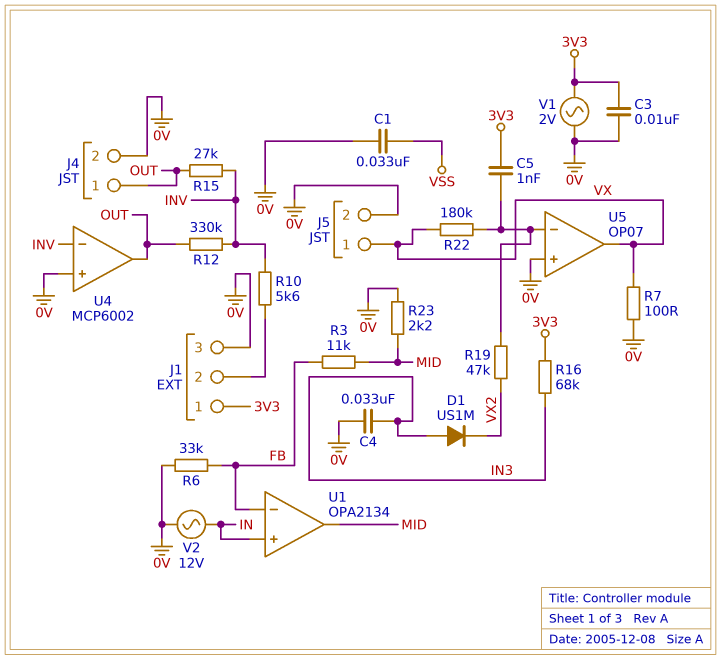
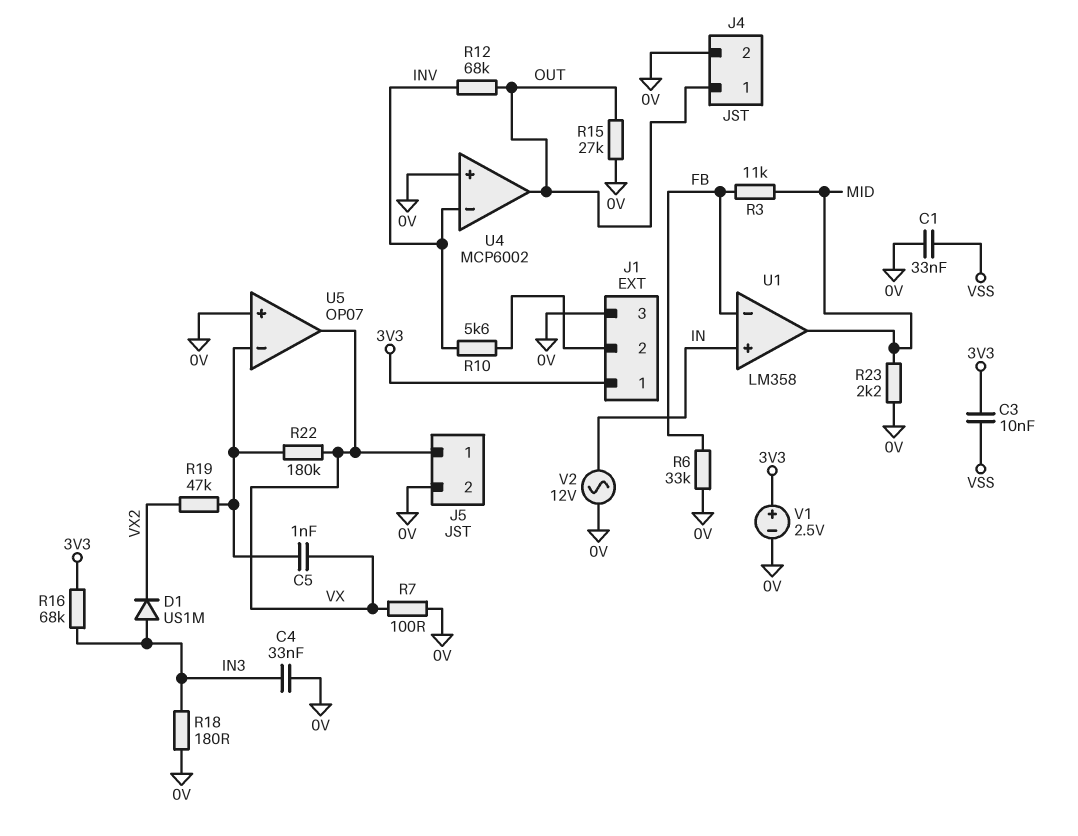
C3: 10nF (0V, 3V3) -> 10nF (3V3, VSS)
C5: 1nF (3V3, U5/in-) -> 1nF (U5/in-, VX)
R12: 330k (INV, OUT) -> 68k (INV, OUT)
R15: 27k (INV, OUT) -> 27k (0V, OUT)
R18: none -> 180 (0V, IN3)
U1: OPA2134 -> LM358
V1: AC 2V (0V, 3V3) -> 2.5V (plus 3V3, minus 0V)

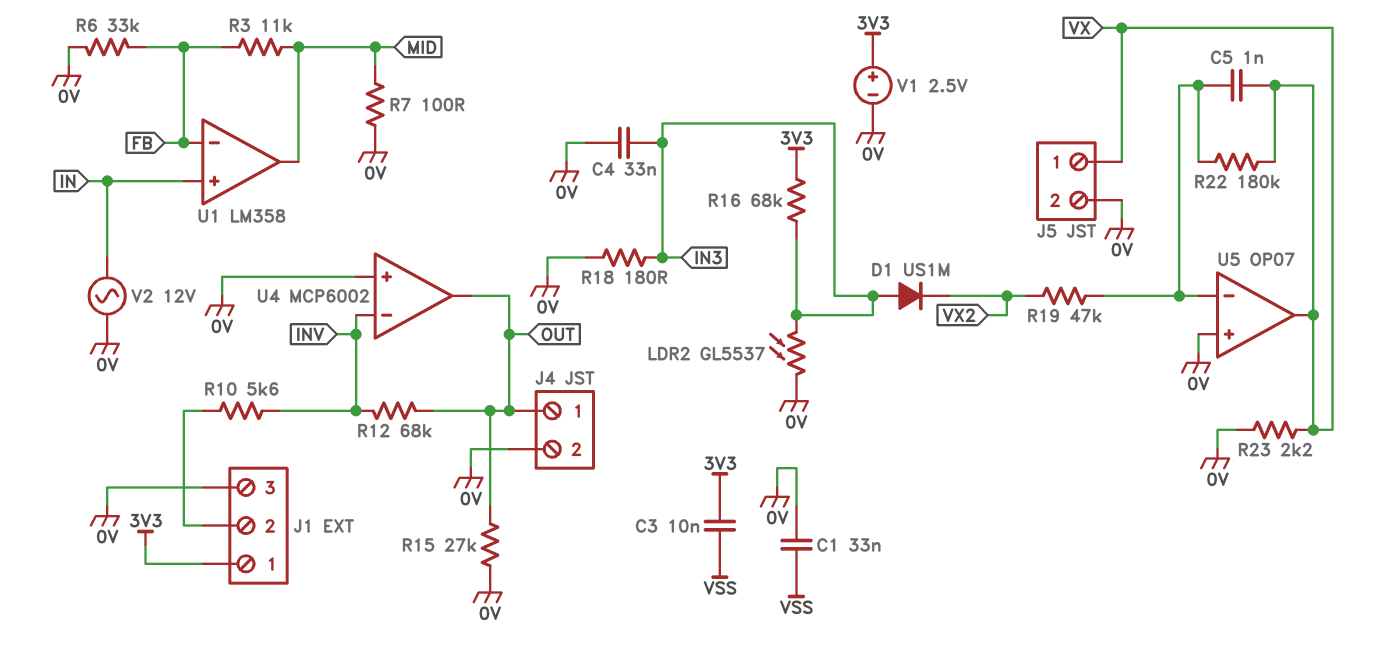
LDR2: none -> GL5537 (0V, IN3)
R7: 100 (0V, VX) -> 100 (0V, MID)
R23: 2.2k (0V, MID) -> 2.2k (0V, VX)

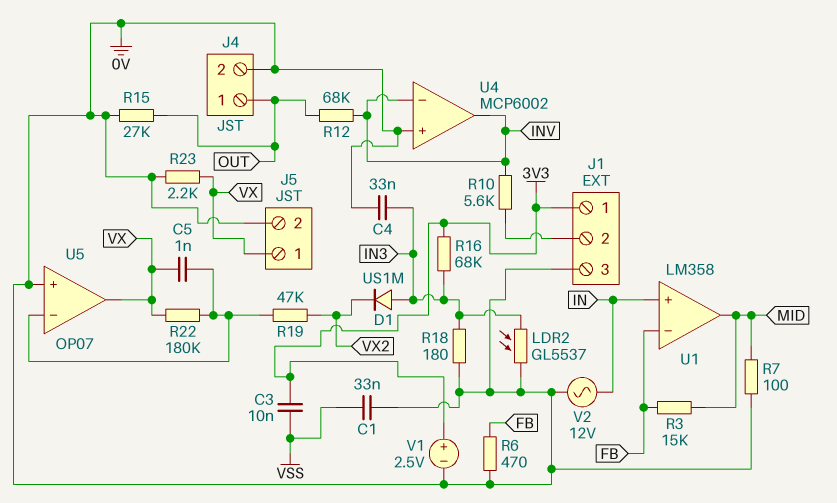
R3: 11k (FB, MID) -> 15k (FB, MID)
R6: 33k (0V, FB) -> 470 (0V, FB)
U4 pin out: OUT -> INV

